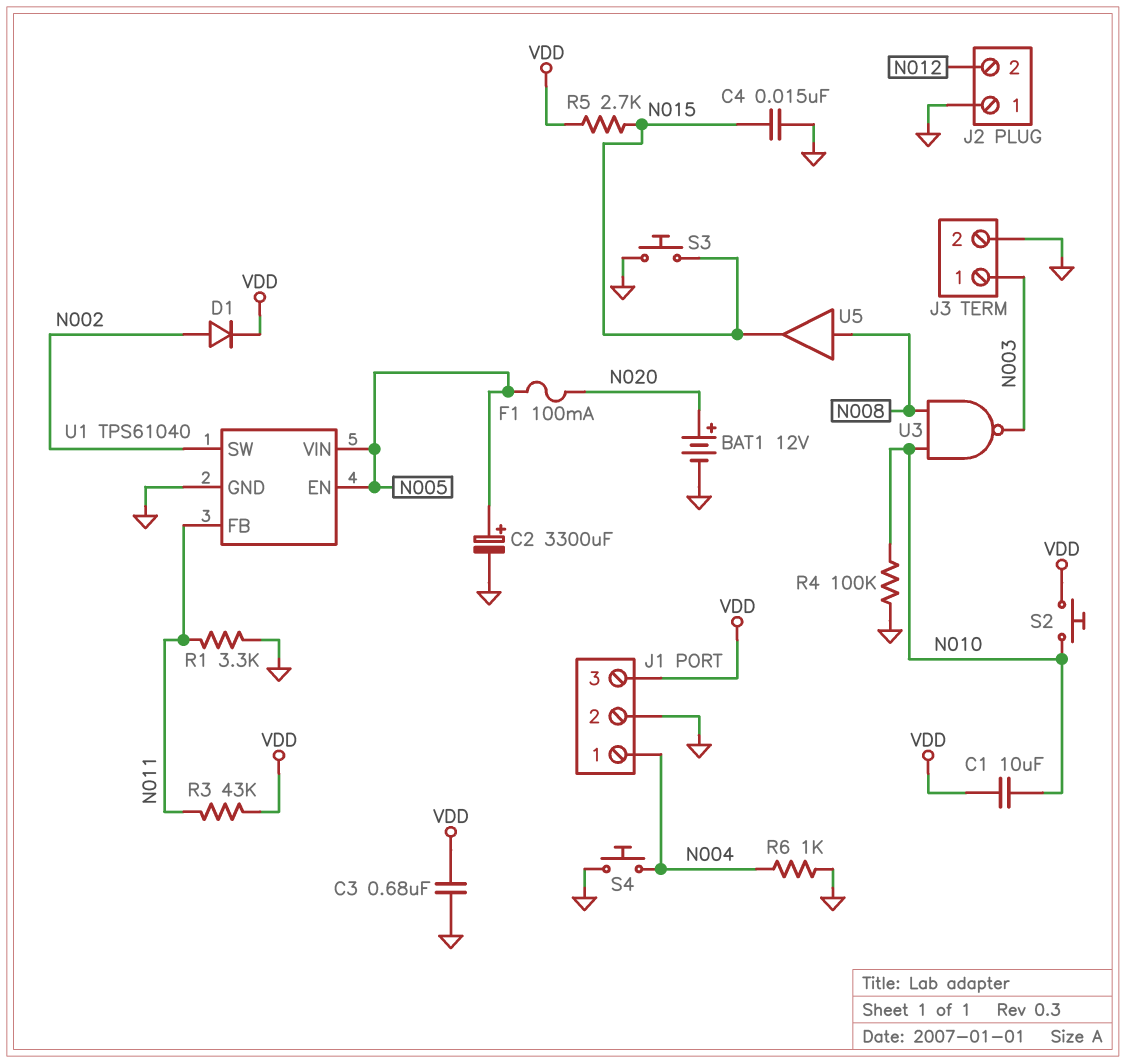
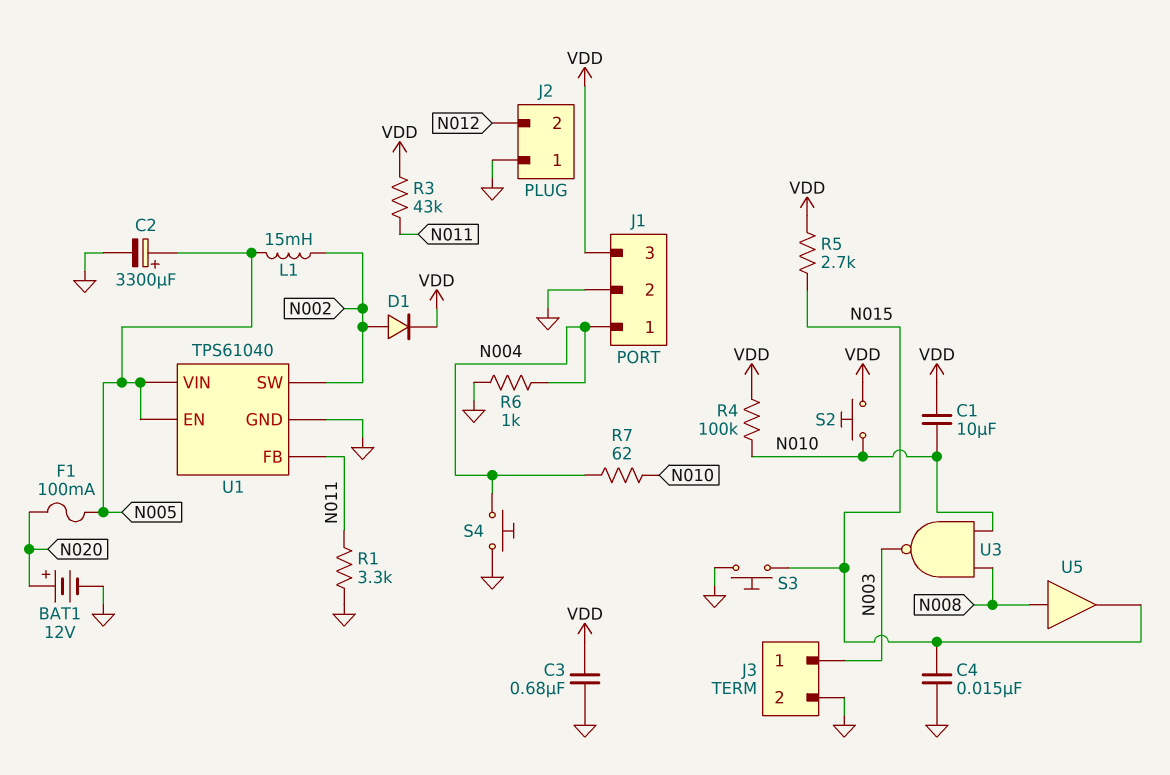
L1: none -> 15mH (N002, N005)
R4: 100k (GND, N010) -> 100k (N010, VDD)
R7: none -> 62 (N004, N010)

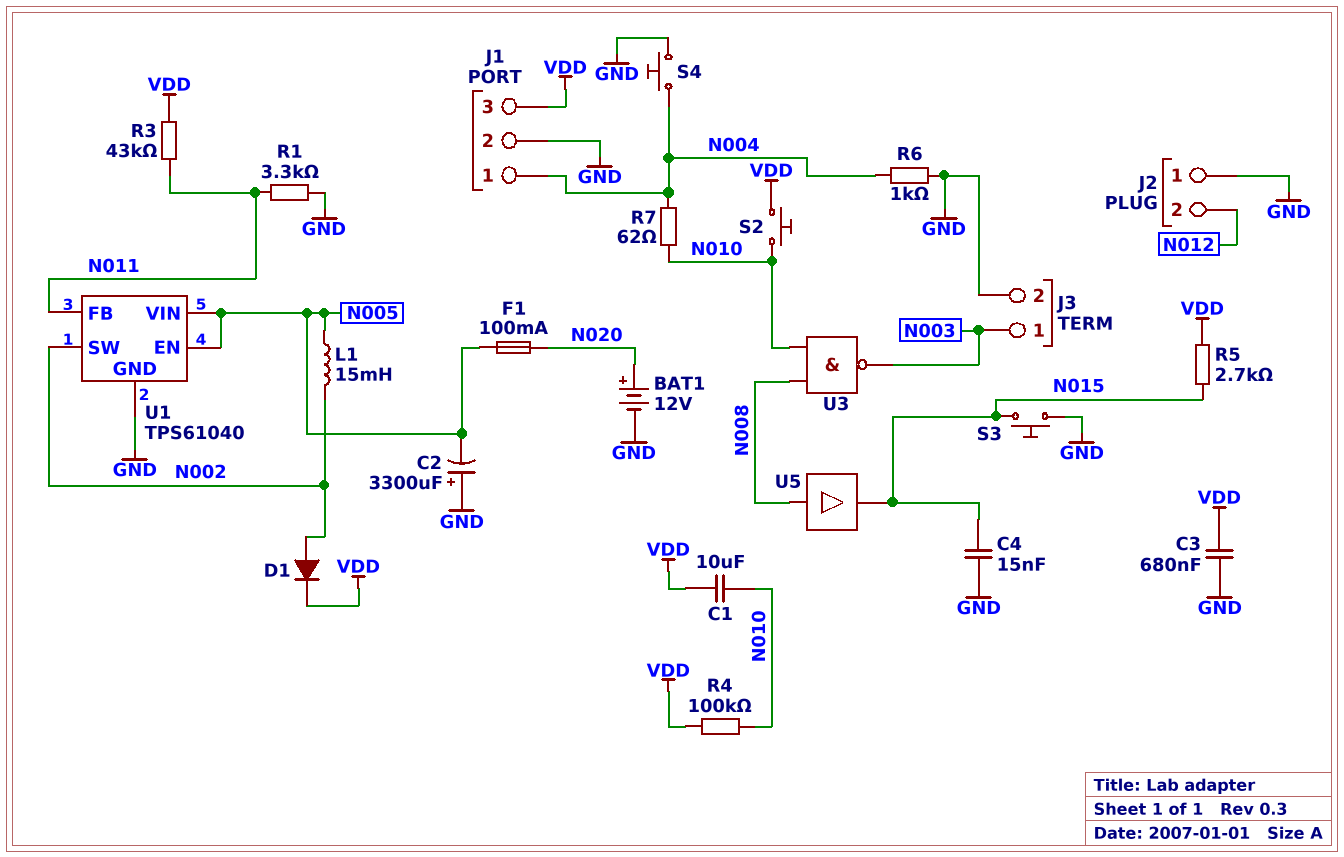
C2: 3300uF (plus N005, minus GND) -> 3300uF (plus GND, minus N005)

